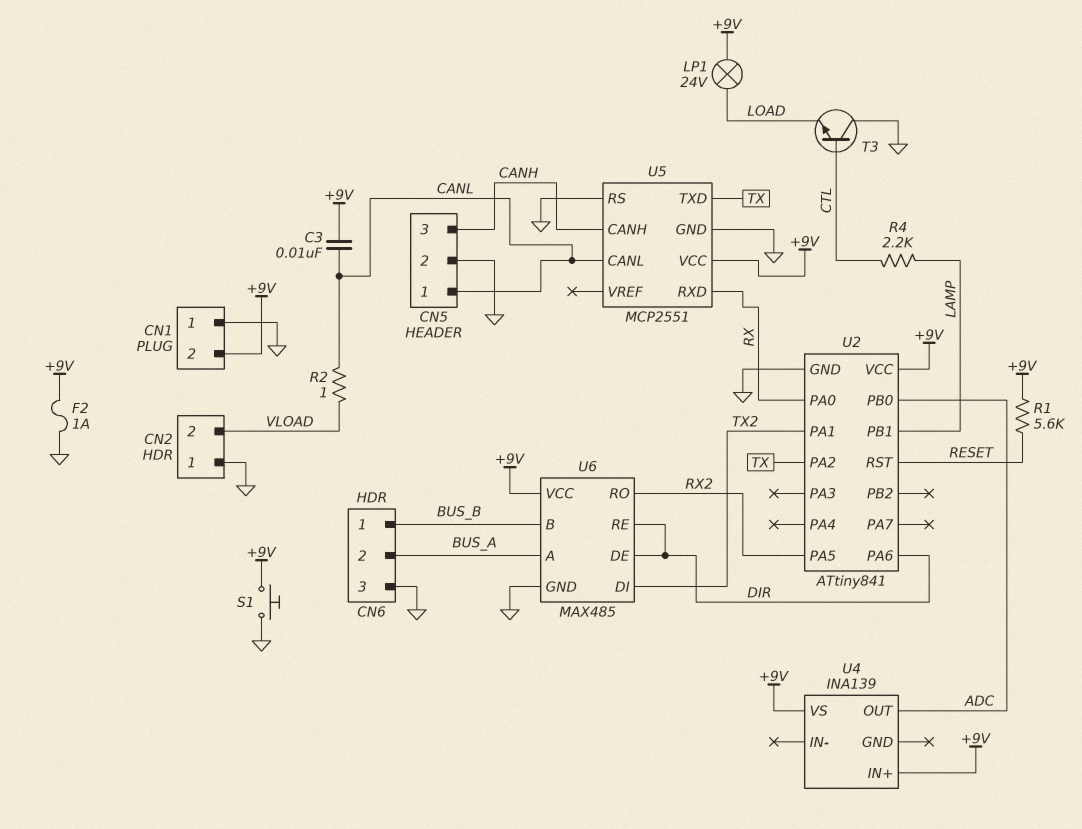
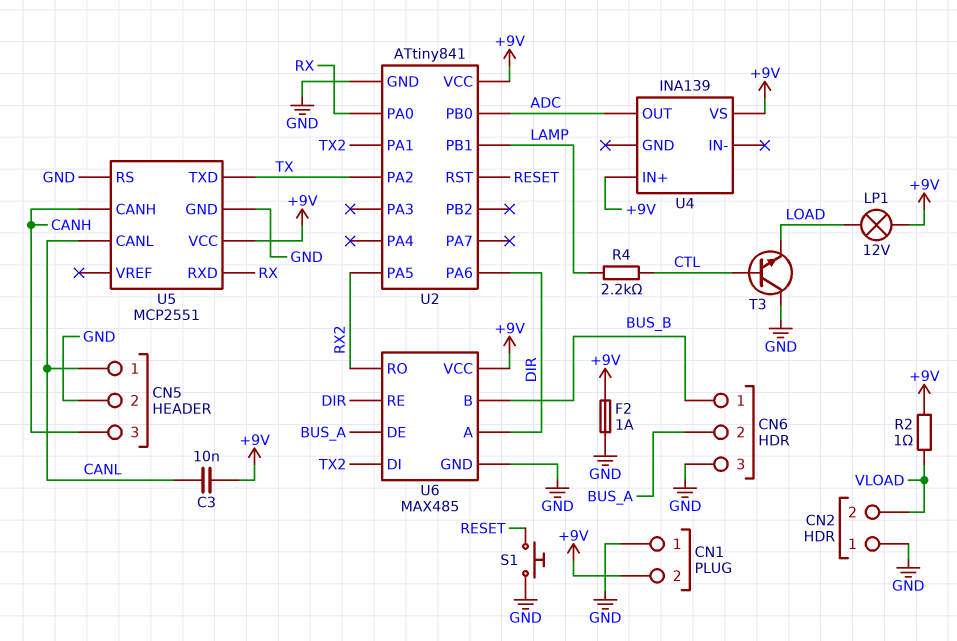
LP1: lamp 24V (+9V, LOAD) -> lamp 12V (+9V, LOAD)
R1: 5.6k (+9V, RESET) -> none
R2: 1 (CANL, VLOAD) -> 1 (+9V, VLOAD)
S1: button (+9V, GND) -> button (GND, RESET)
U6 pin A: BUS_A -> DIR
U6 pin DE: DIR -> BUS_A

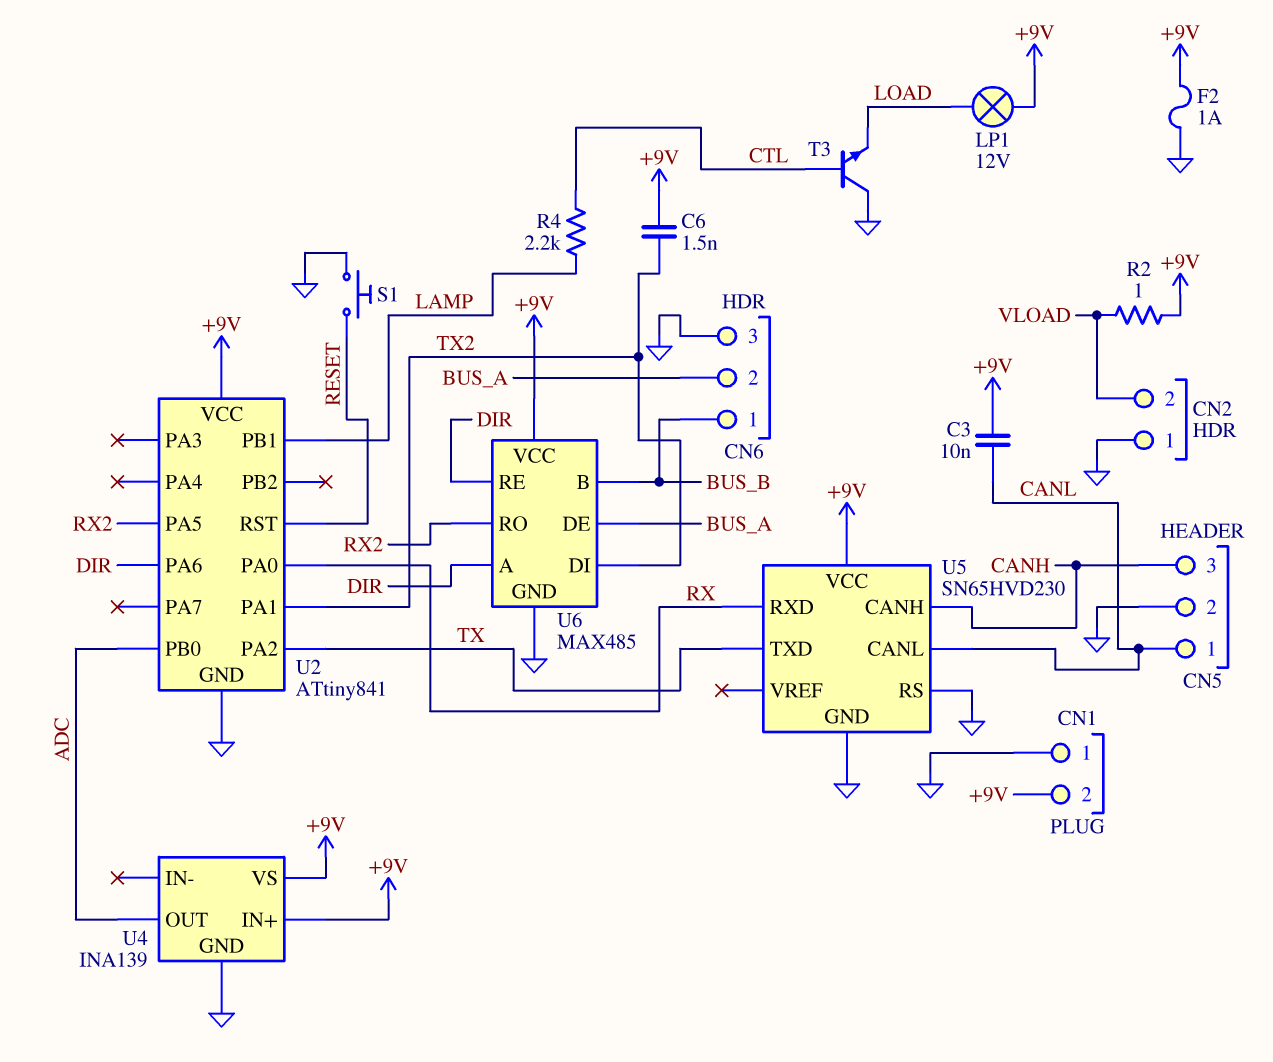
C6: none -> 1.5nF (+9V, TX2)
U4 pin GND: none -> GND
U5: MCP2551 -> SN65HVD230

